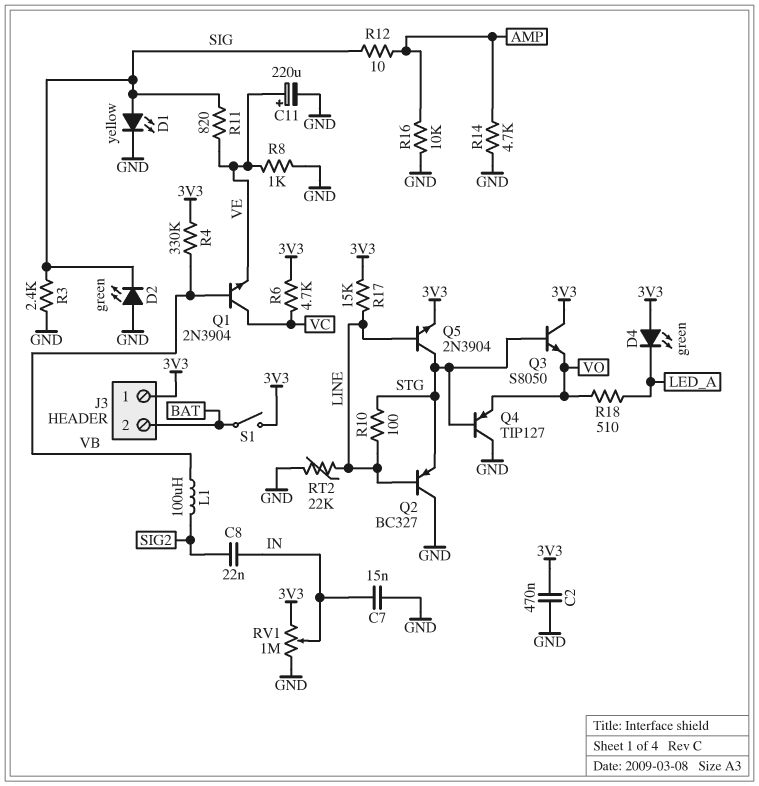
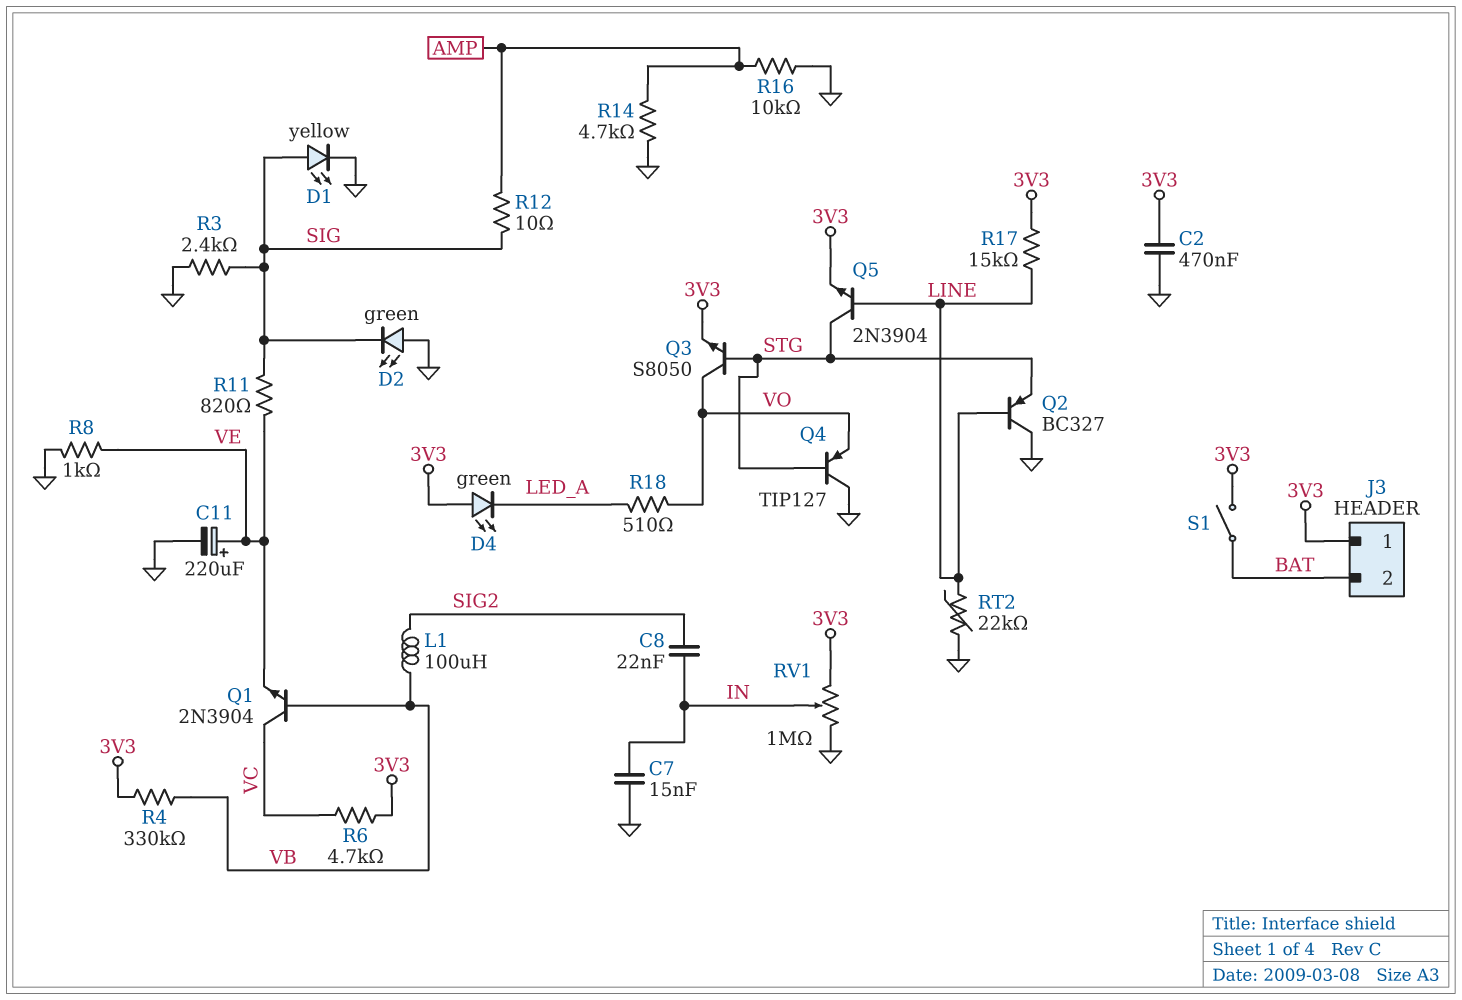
Q3: NPN S8050 (B STG, C 3V3, E VO) -> NPN S8050 (B STG, C VO, E 3V3)
R10: 100 (LINE, STG) -> none

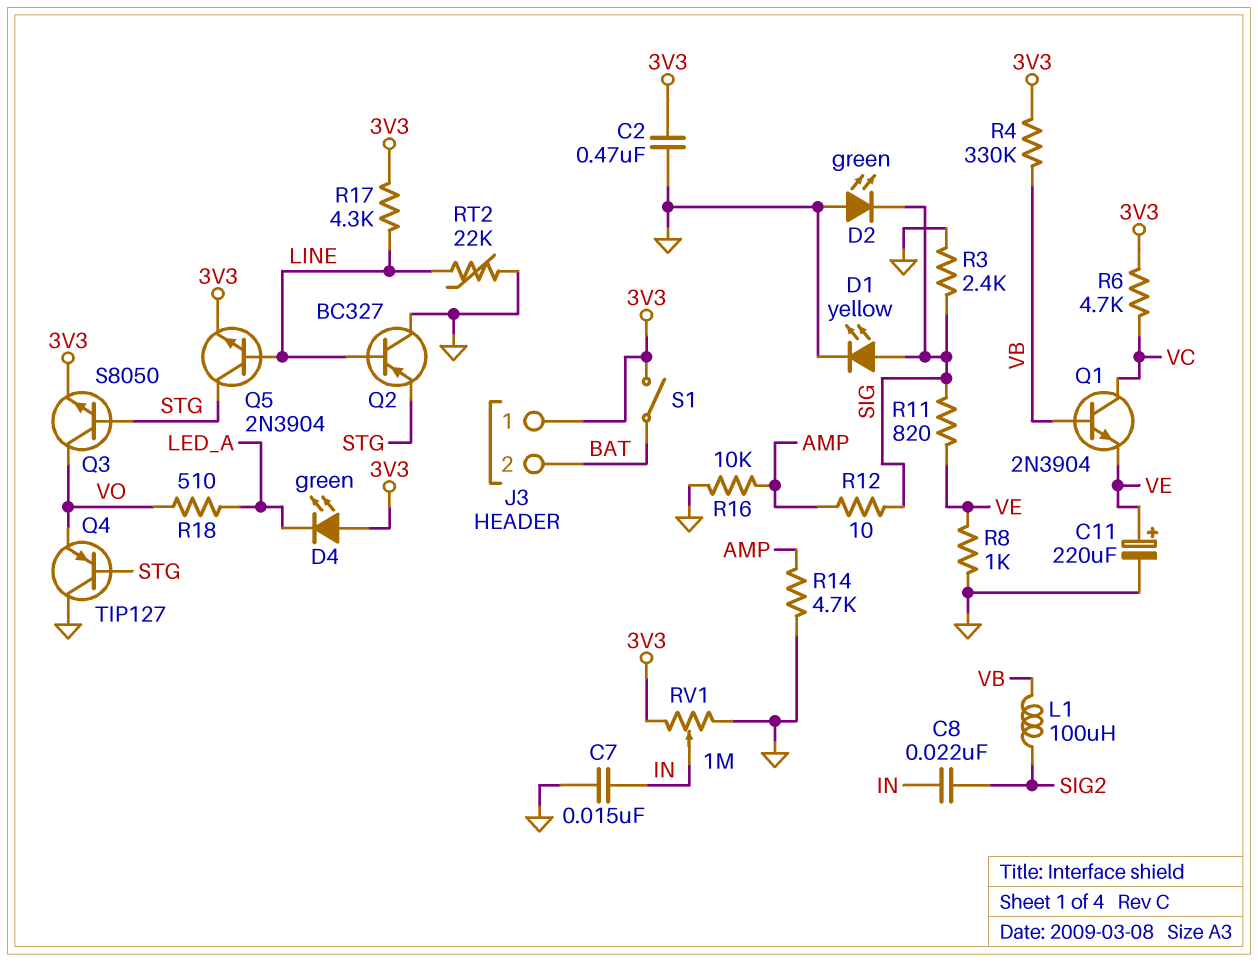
R17: 15k (3V3, LINE) -> 4.3k (3V3, LINE)

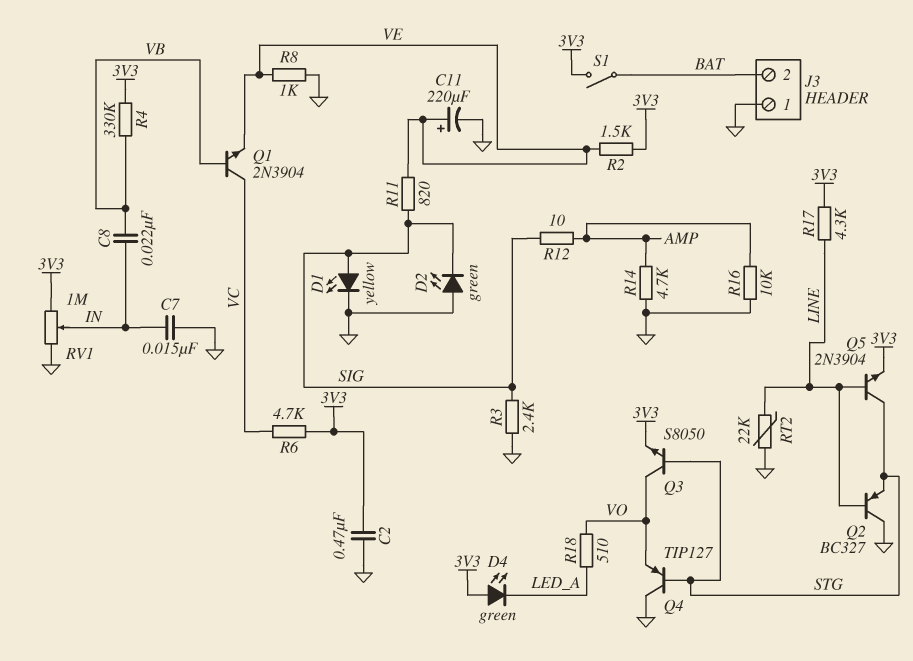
C8: 22nF (IN, SIG2) -> 22nF (IN, VB)
J3 pin 1: 3V3 -> GND
L1: 100uH (SIG2, VB) -> none
R2: none -> 1.5k (3V3, VE)

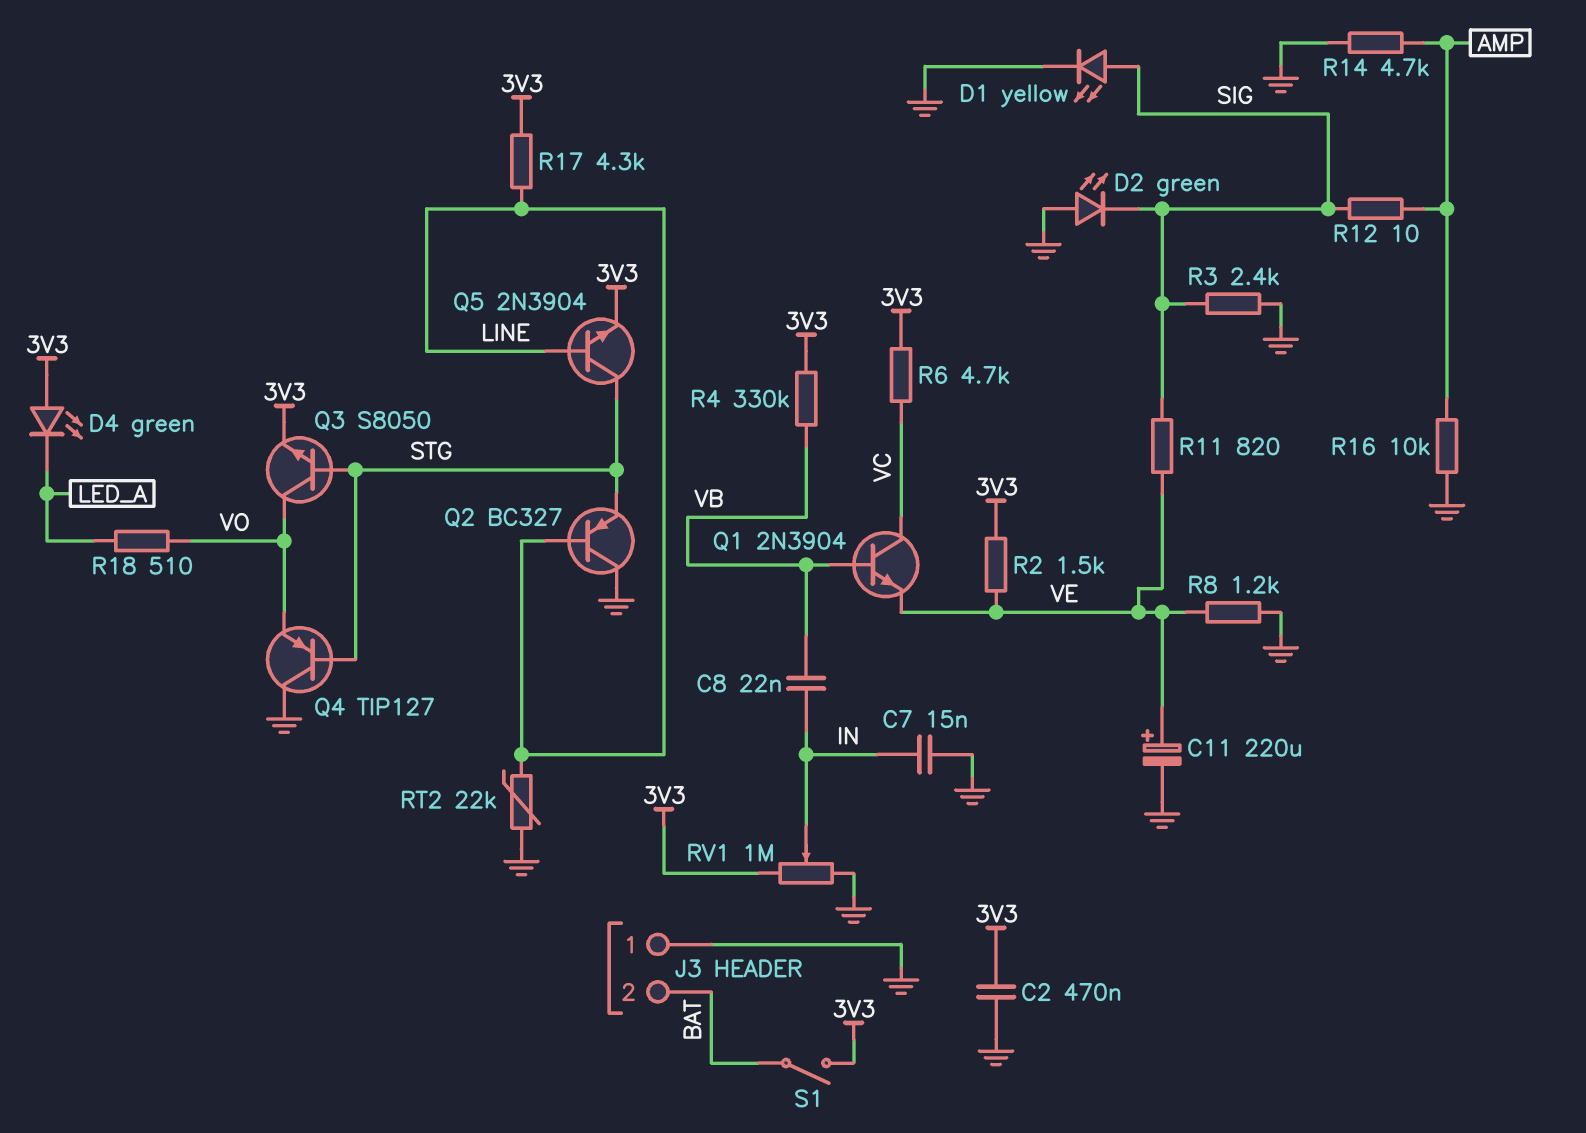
R8: 1k (GND, VE) -> 1.2k (GND, VE)

